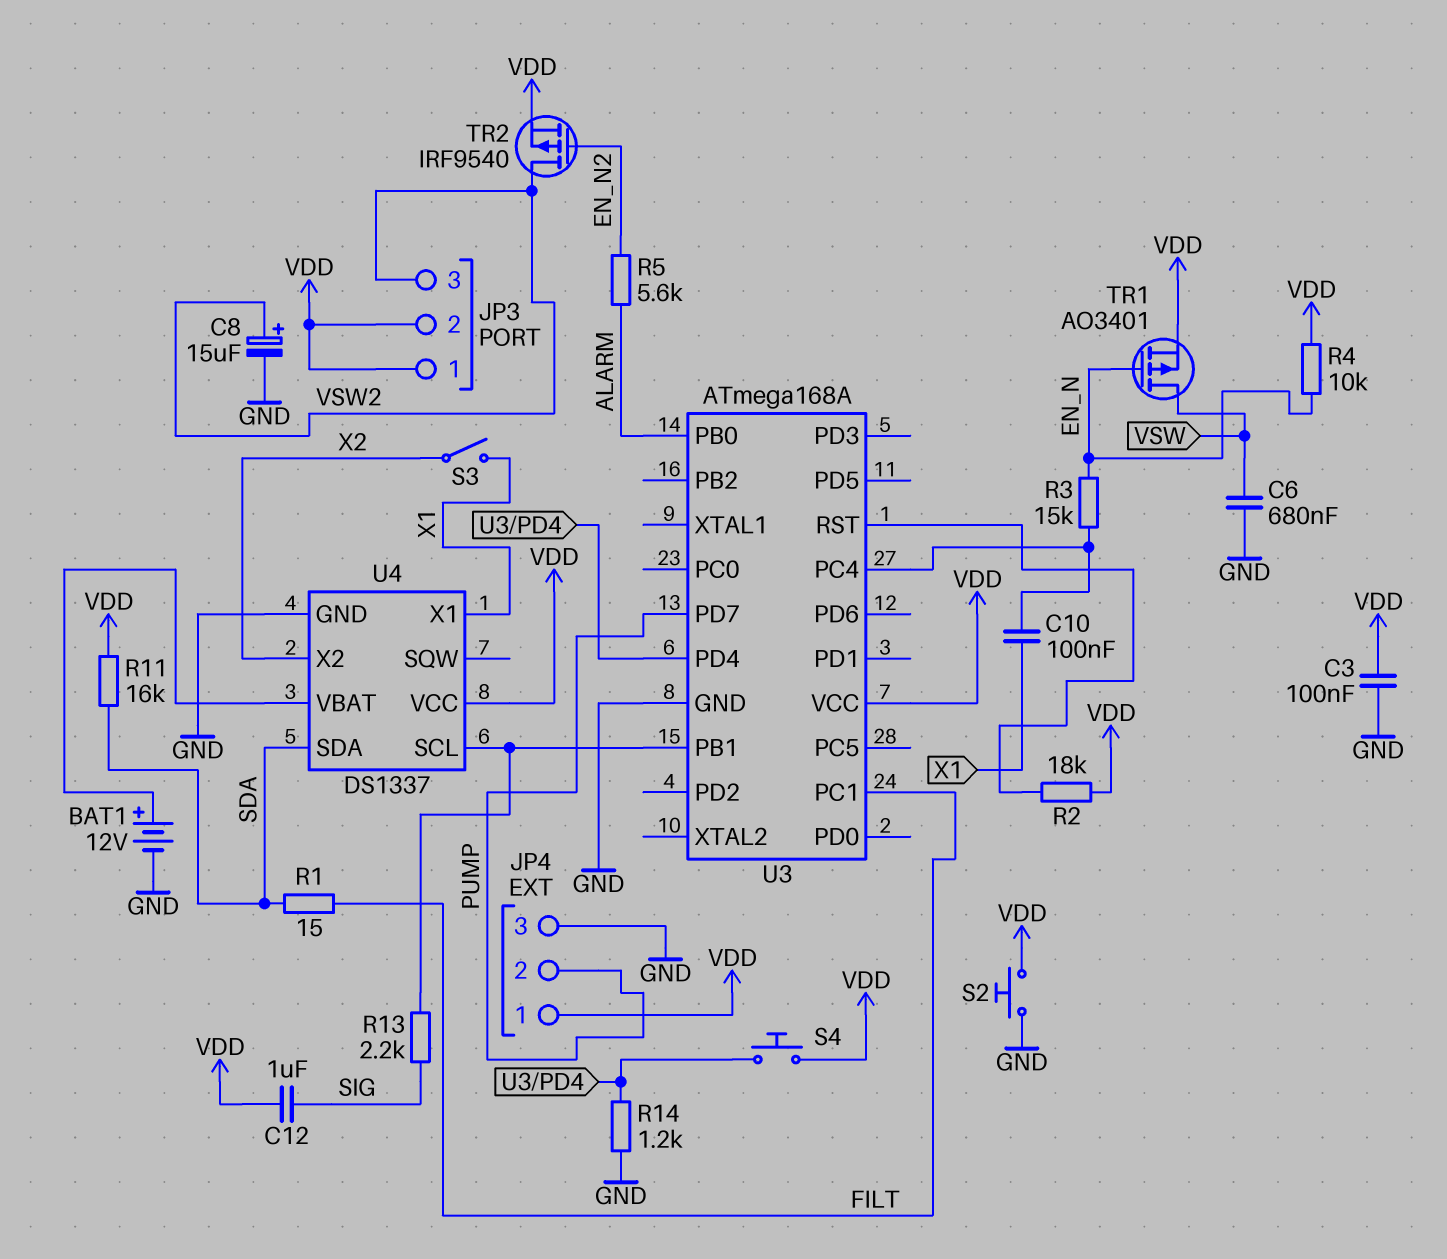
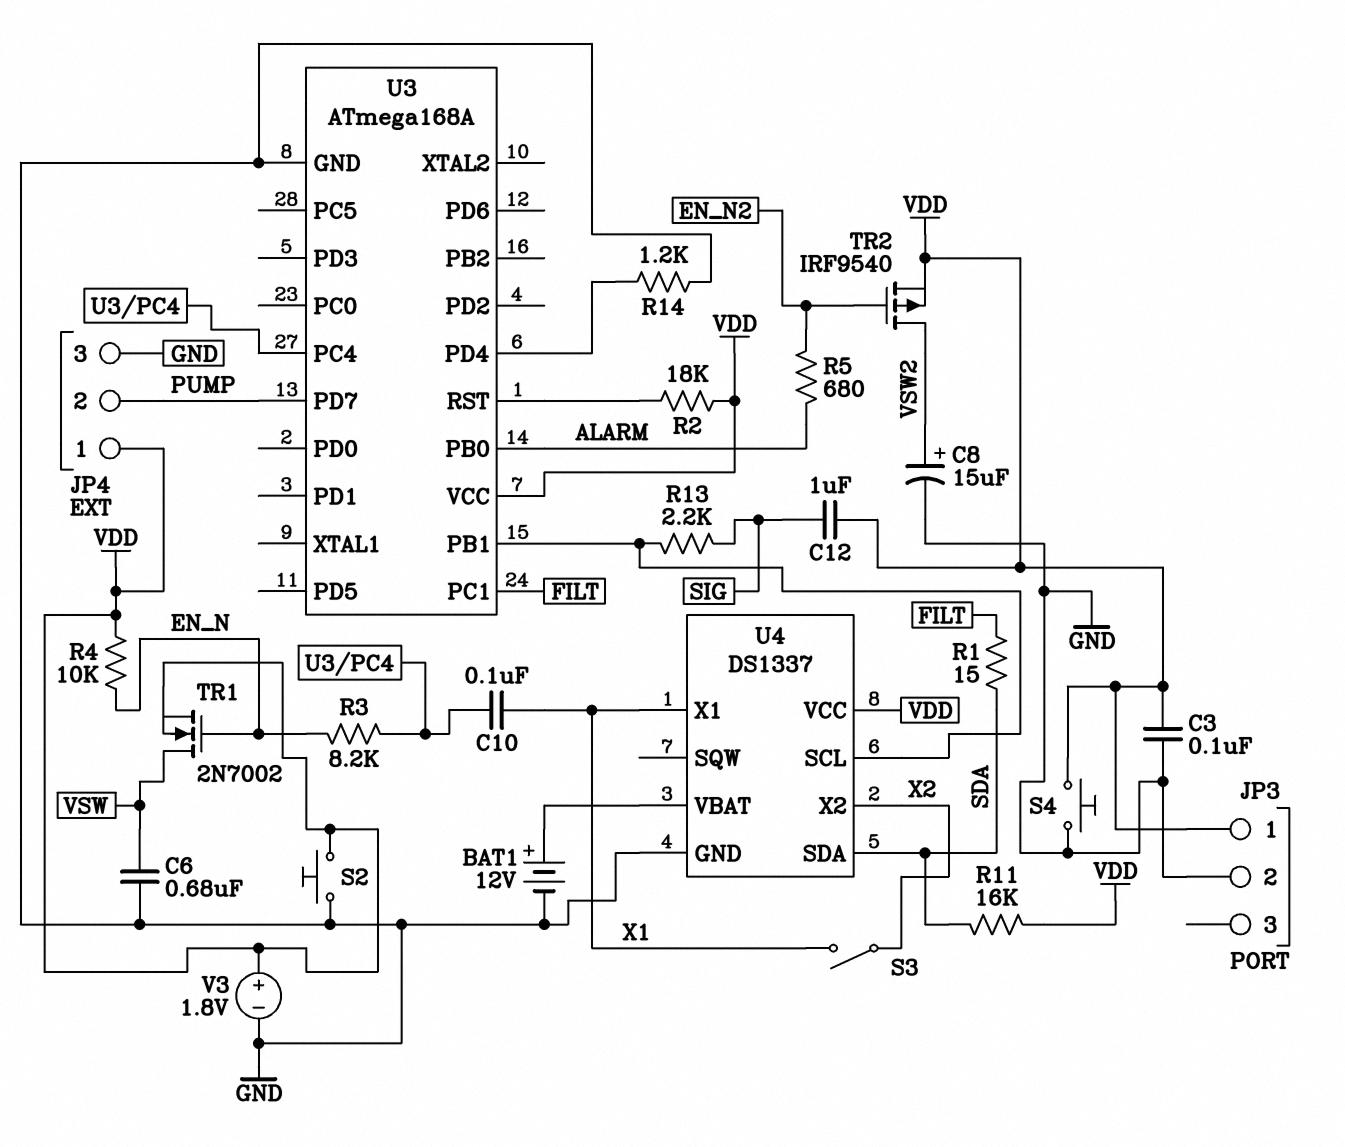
JP3 pin 2: VDD -> GND
JP3 pin 3: VSW2 -> none
R3: 15k (EN_N, U3/PC4) -> 8.2k (EN_N, U3/PC4)
R5: 5.6k (ALARM, EN_N2) -> 680 (ALARM, EN_N2)
S4: button (U3/PD4, VDD) -> button (GND, VDD)
TR1: PMOS AO3401 (G EN_N, D VSW, S VDD) -> NMOS 2N7002 (G EN_N, D VSW, S VDD)
V3: none -> 1.8V (plus VDD, minus GND)

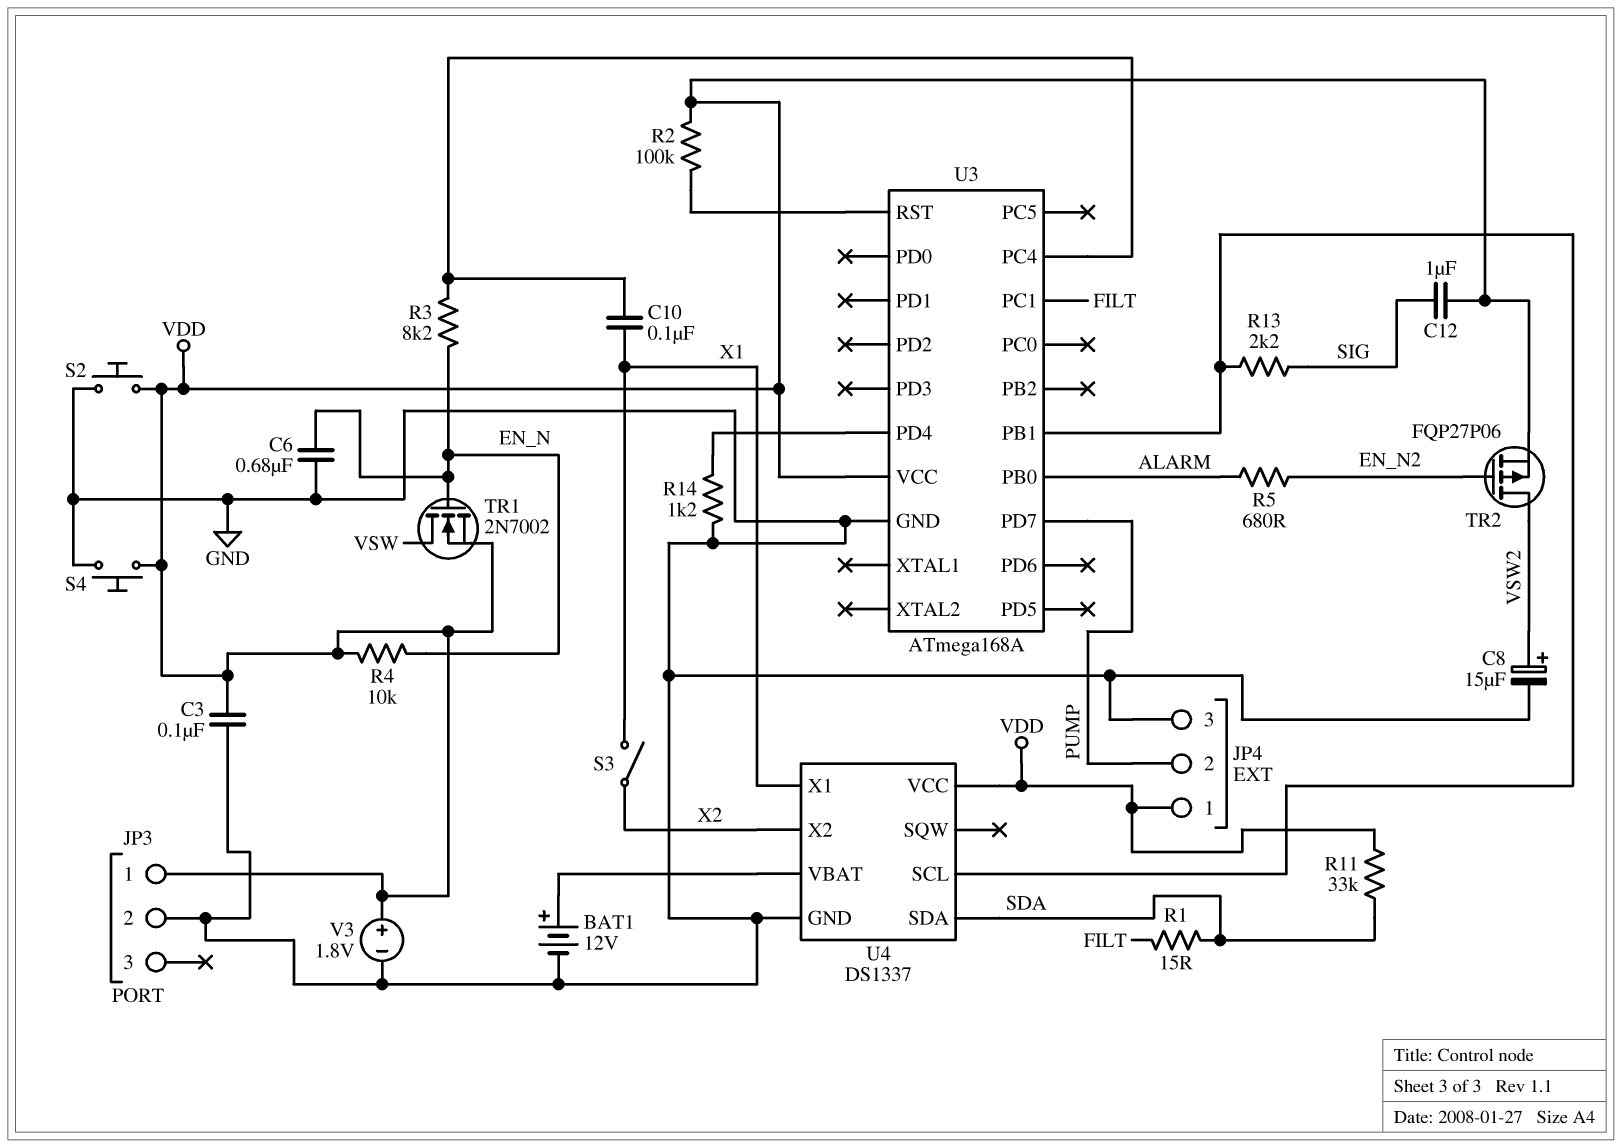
C6: 680nF (GND, VSW) -> 680nF (EN_N, GND)
R2: 18k (U3/RST, VDD) -> 100k (U3/RST, VDD)
R11: 16k (SDA, VDD) -> 33k (SDA, VDD)
TR2: PMOS IRF9540 (G EN_N2, D VSW2, S VDD) -> PMOS FQP27P06 (G EN_N2, D VSW2, S VDD)

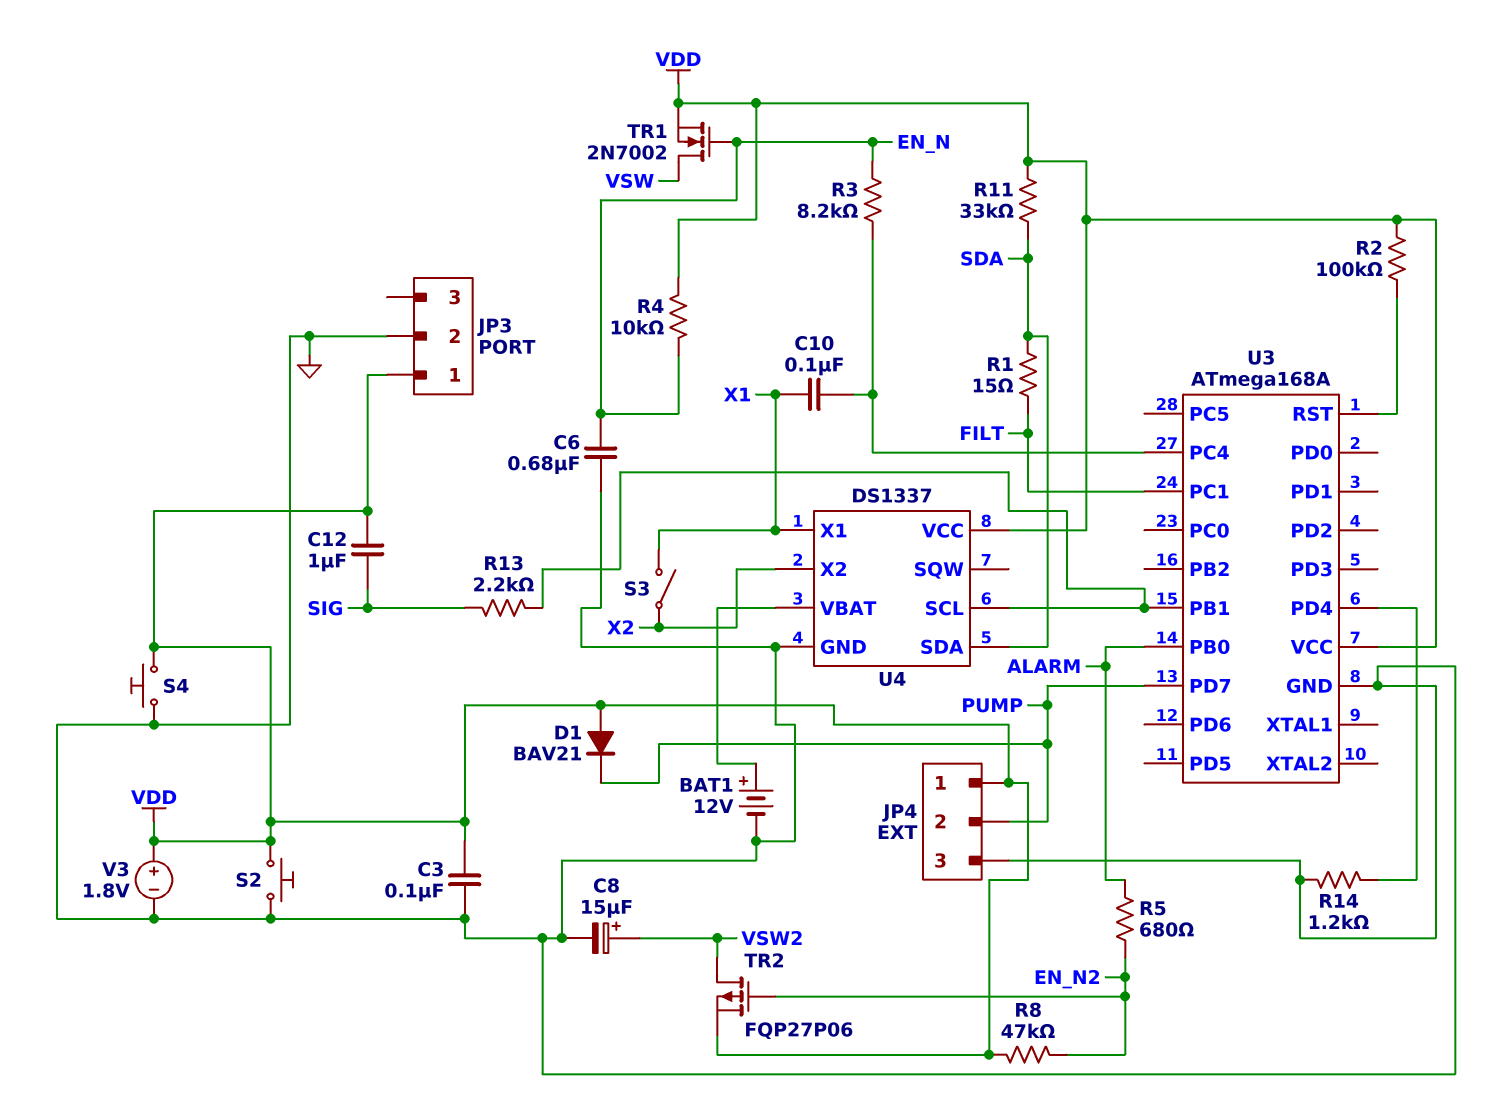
D1: none -> diode BAV21 (A VDD, K PUMP)
R8: none -> 47k (EN_N2, VDD)

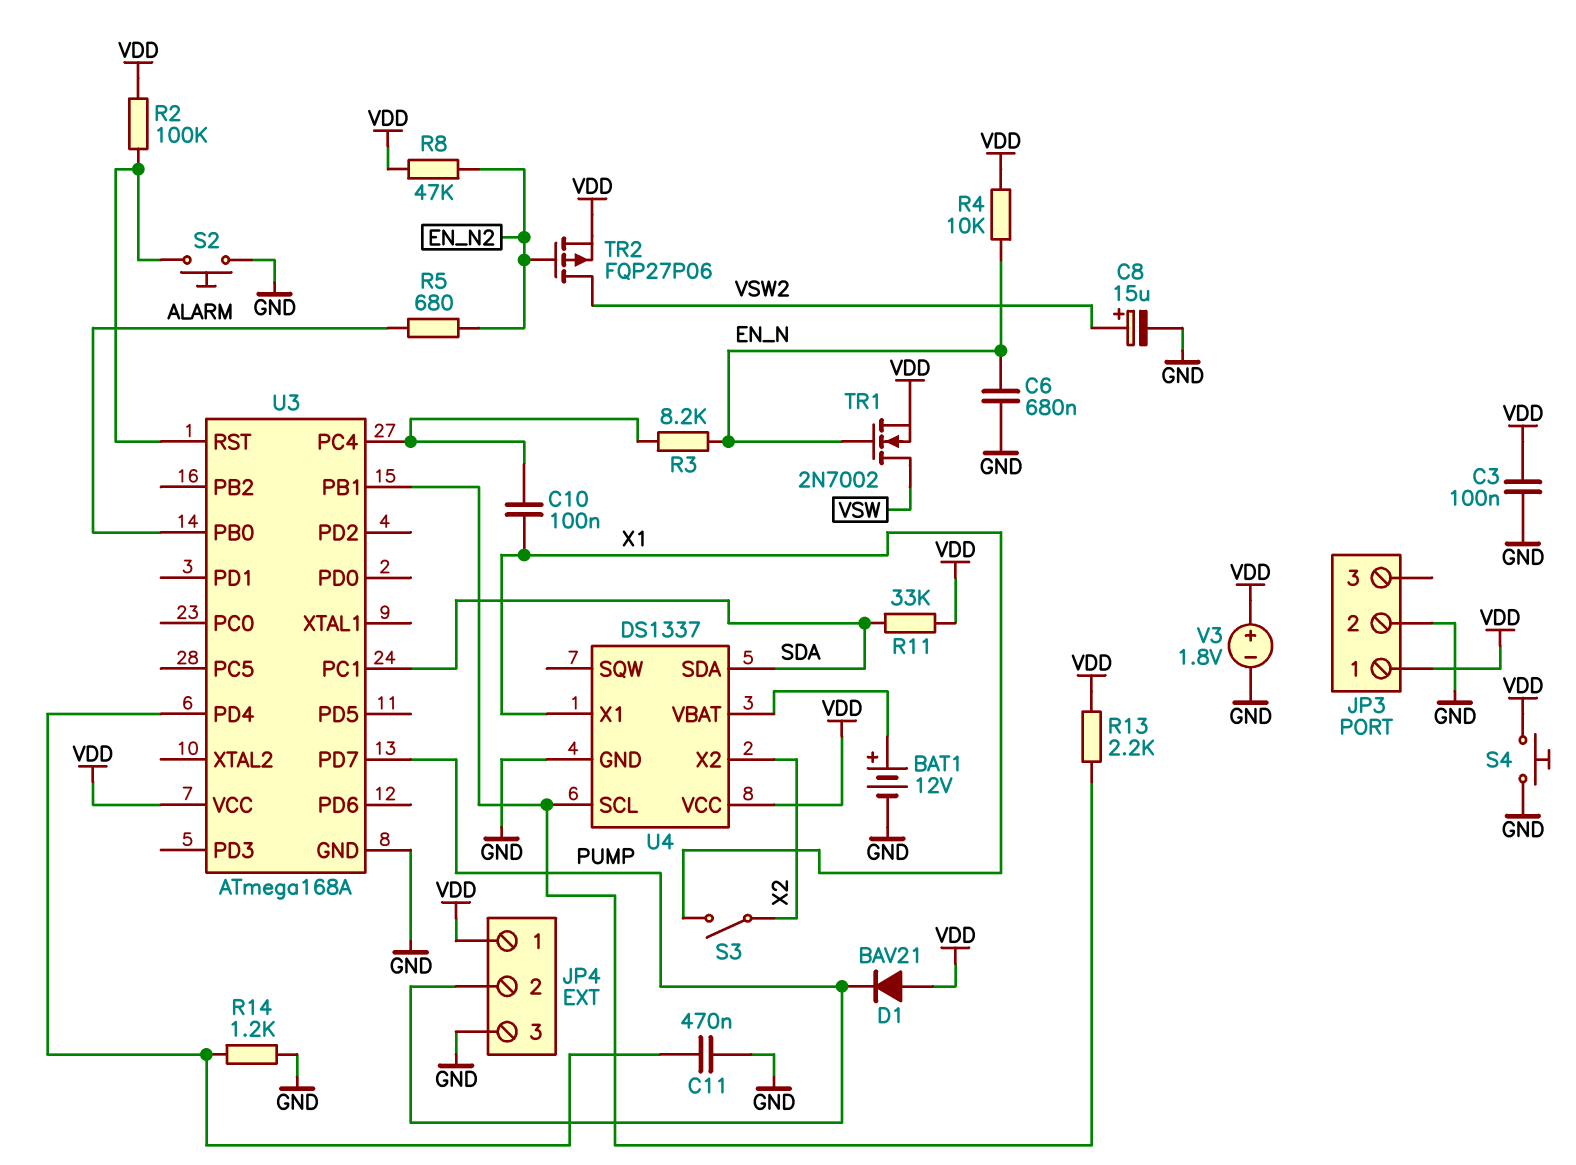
C11: none -> 470nF (GND, U3/PD4)
C12: 1uF (SIG, VDD) -> none
R1: 15 (FILT, SDA) -> none
R13: 2.2k (SIG, U3/PB1) -> 2.2k (U3/PB1, VDD)
S2: button (GND, VDD) -> button (GND, U3/RST)
U3 pin PC1: FILT -> SDA

